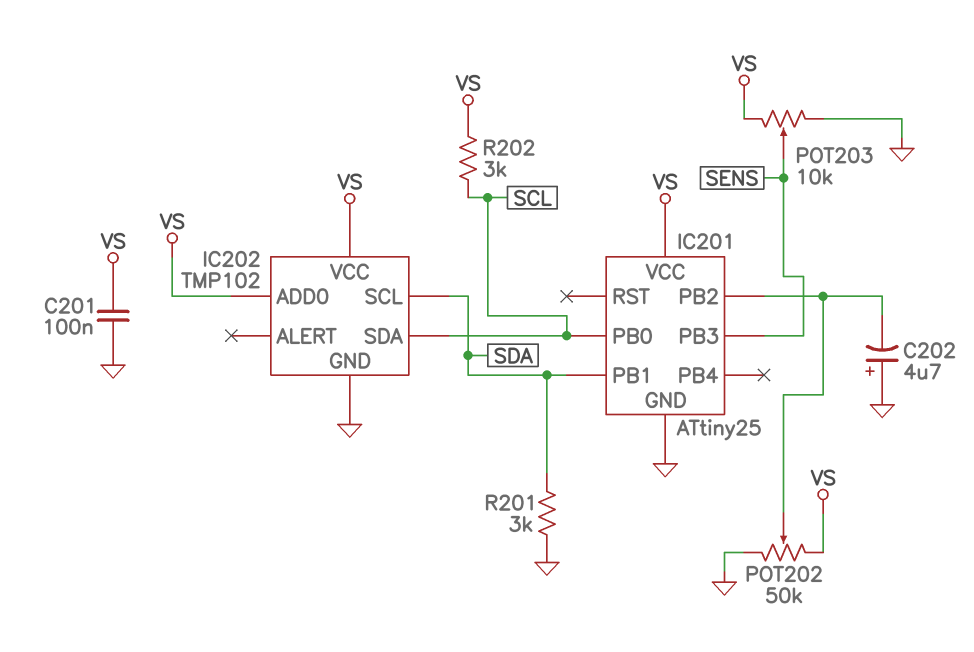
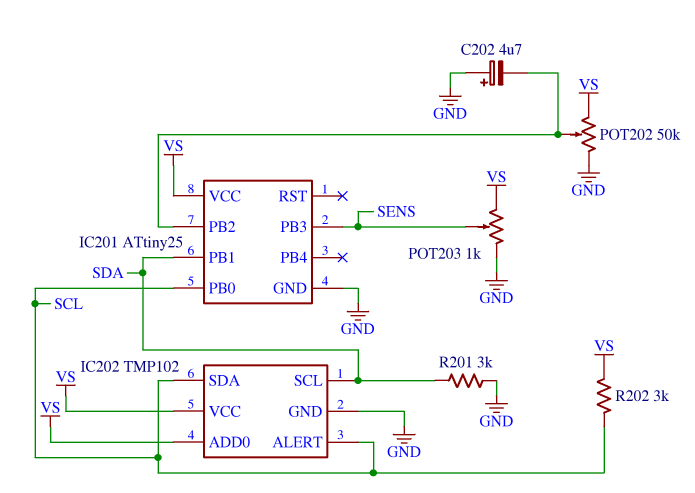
C201: 100nF (GND, VS) -> none
IC202 pin ALERT: none -> SCL
POT203: 10k (GND, VS, wiper SENS) -> 1k (GND, VS, wiper SENS)

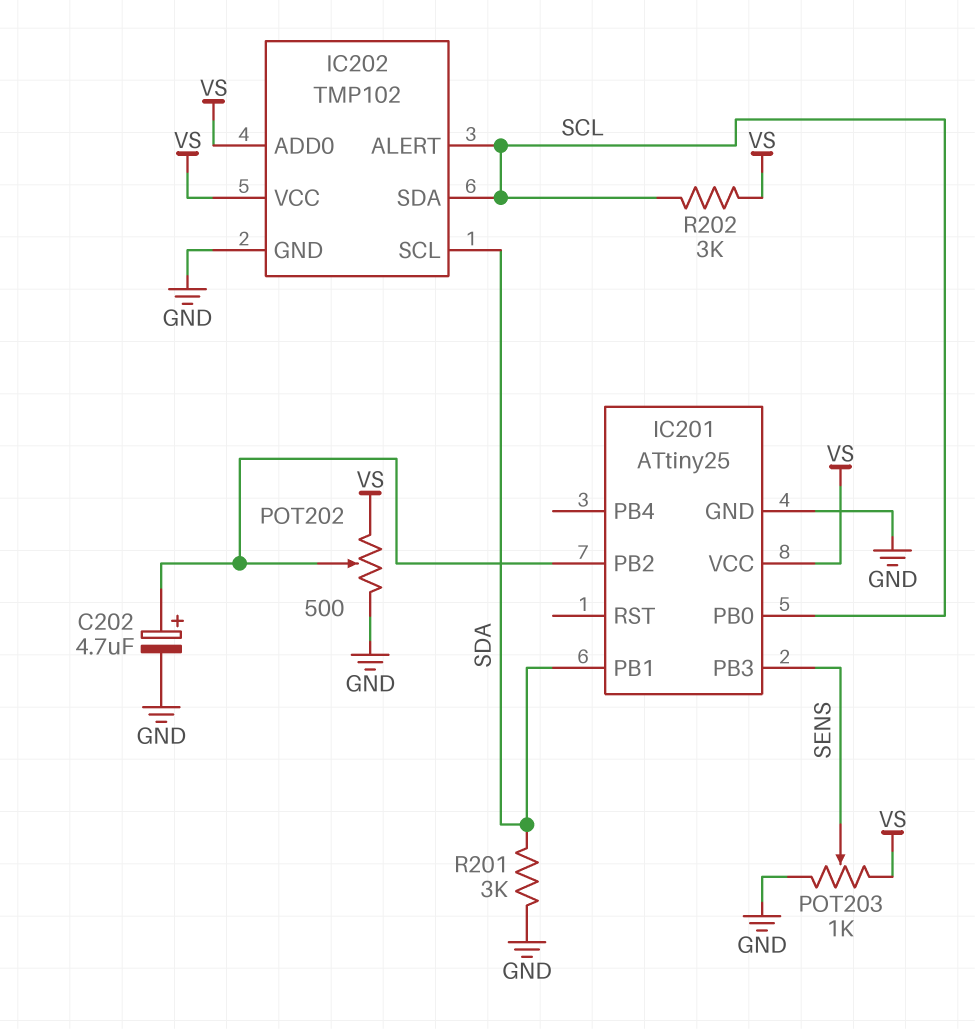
C202: 4.7uF (plus GND, minus IC201/PB2) -> 4.7uF (plus IC201/PB2, minus GND)
POT202: 50k (GND, VS, wiper IC201/PB2) -> 500 (GND, VS, wiper IC201/PB2)

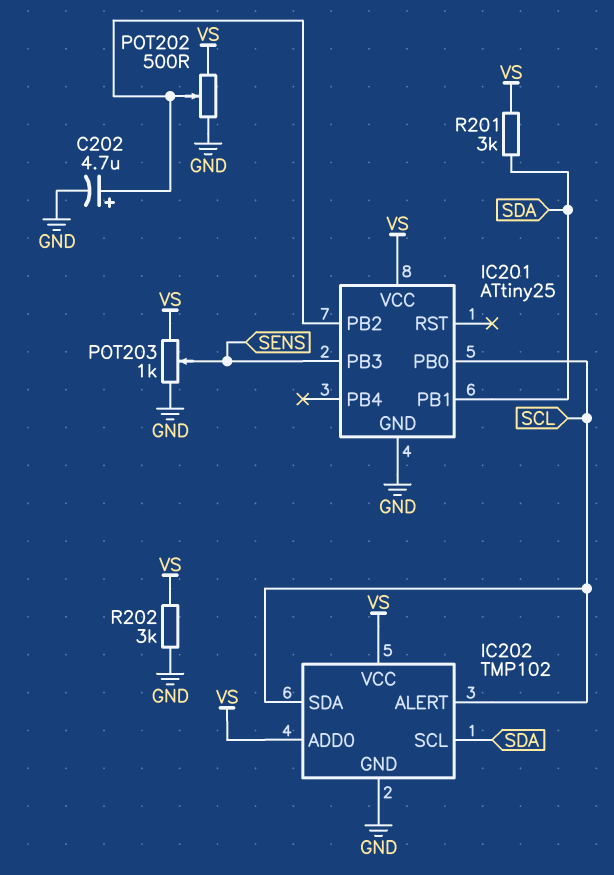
R201: 3k (GND, SDA) -> 3k (SDA, VS)
R202: 3k (SCL, VS) -> 3k (GND, VS)

